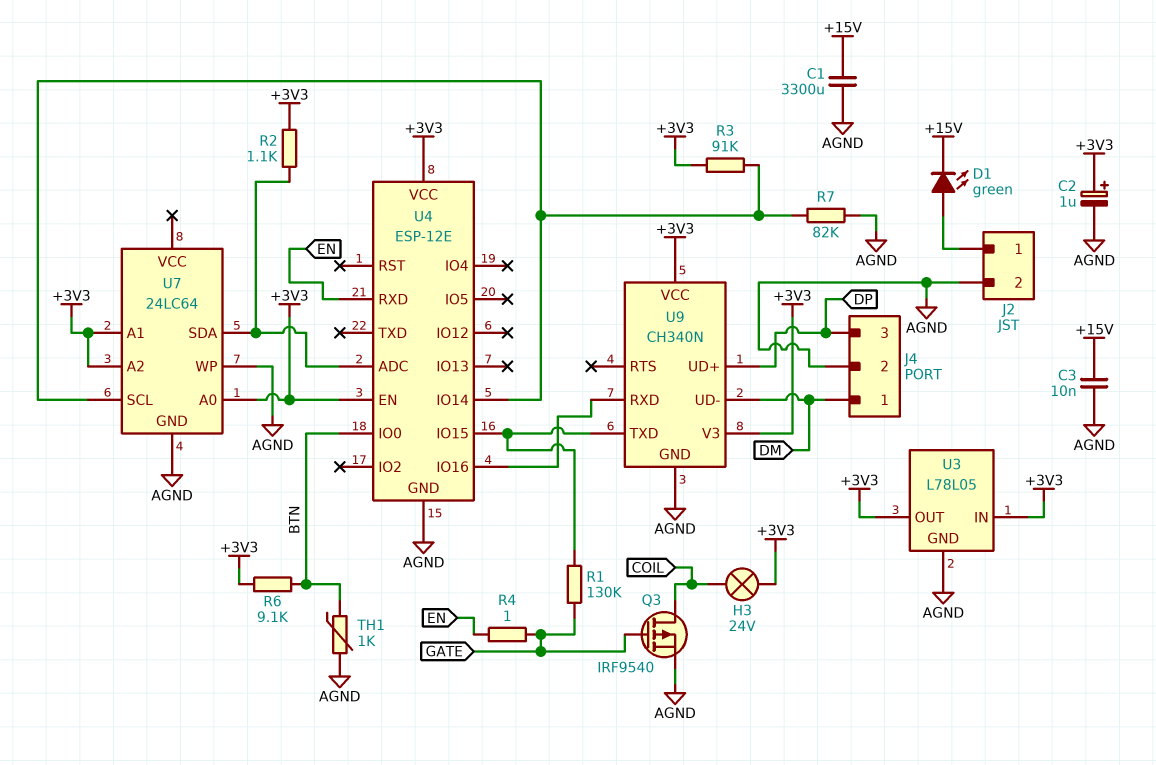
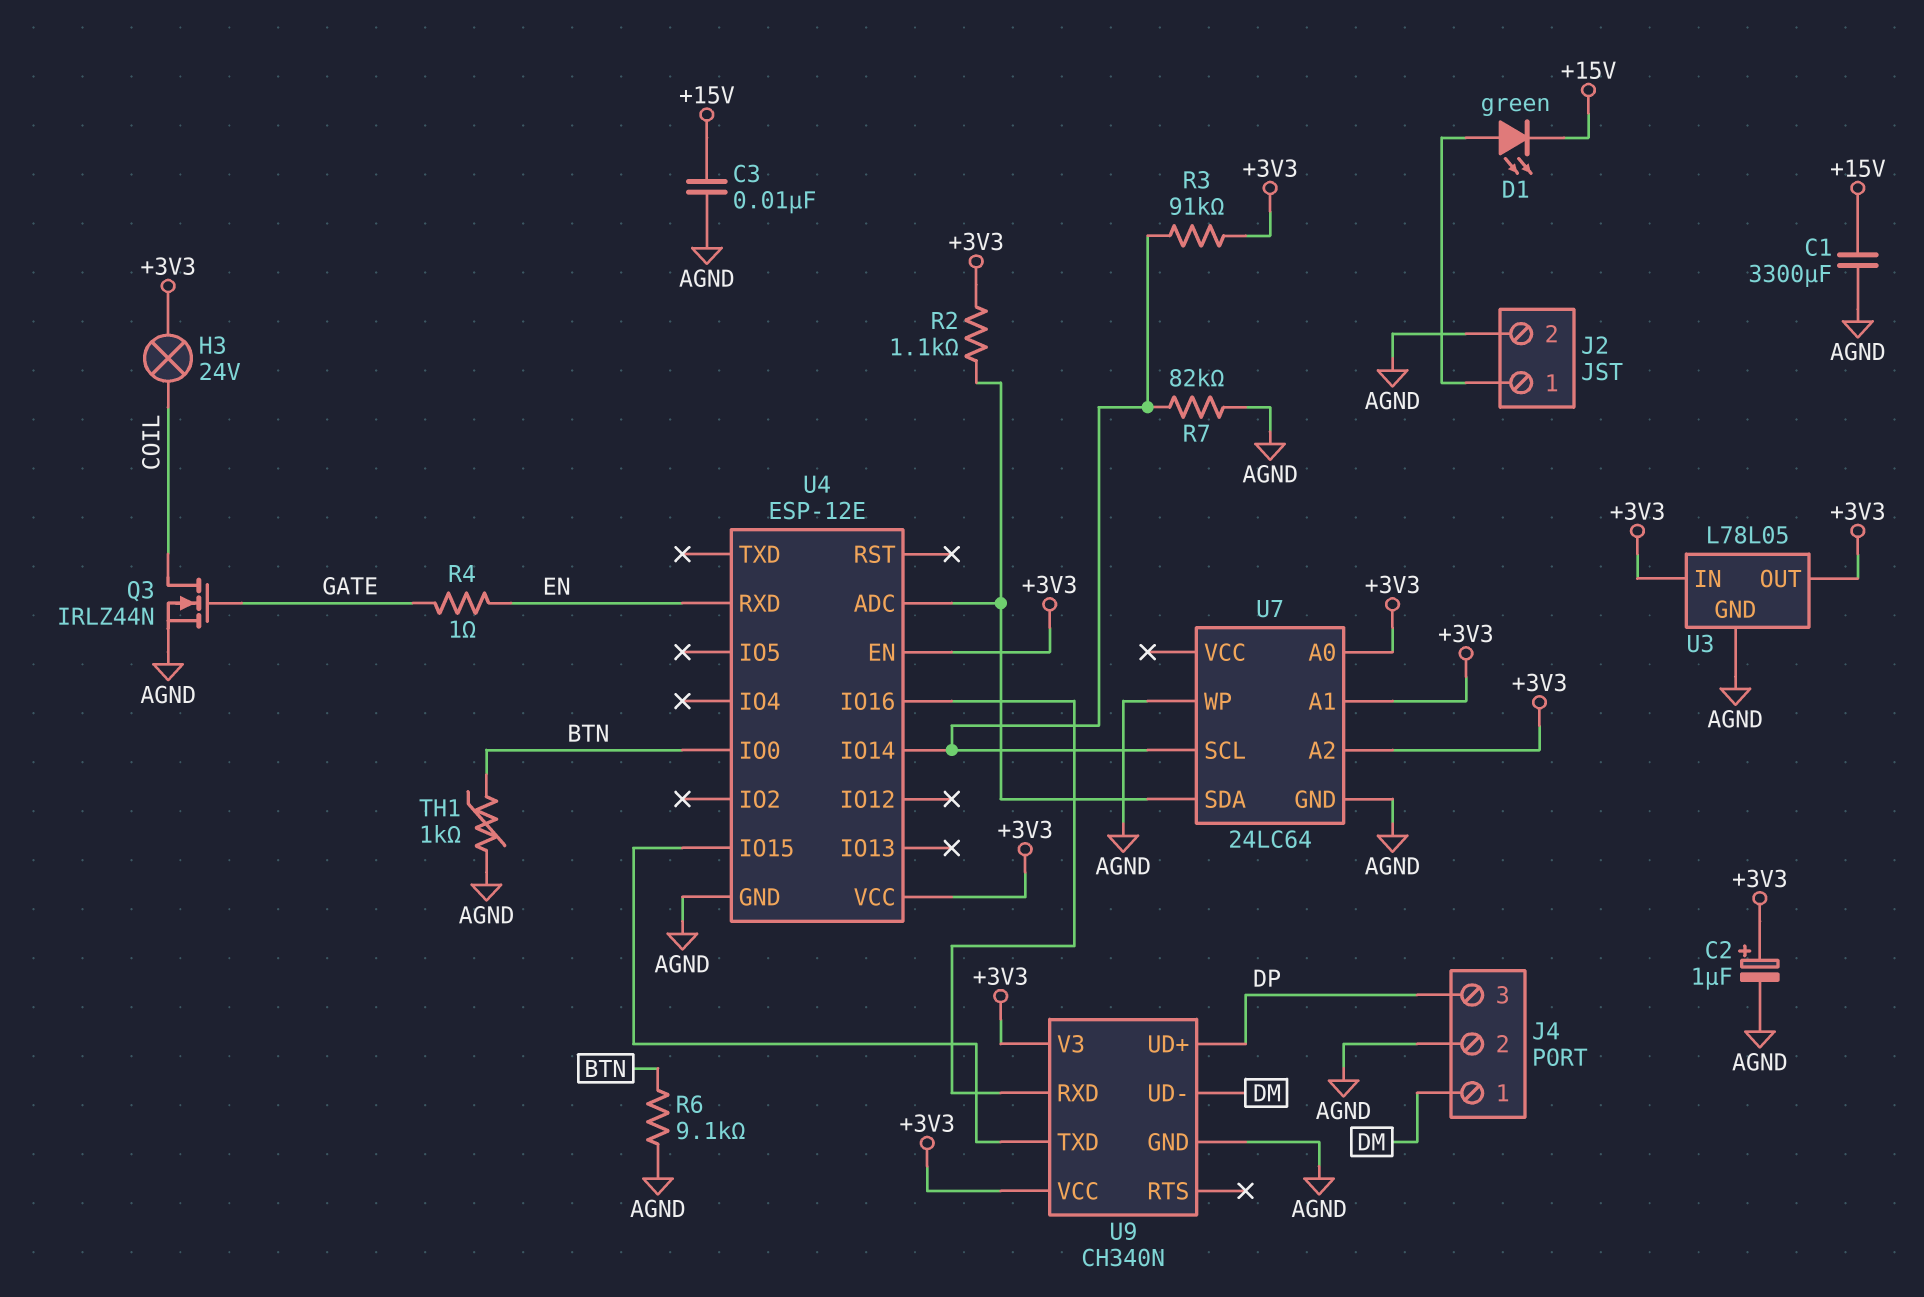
Q3: PMOS IRF9540 (G GATE, D COIL, S AGND) -> NMOS IRLZ44N (G GATE, D COIL, S AGND)
R1: 130k (GATE, U4/IO15) -> none
R6: 9.1k (+3V3, BTN) -> 9.1k (AGND, BTN)

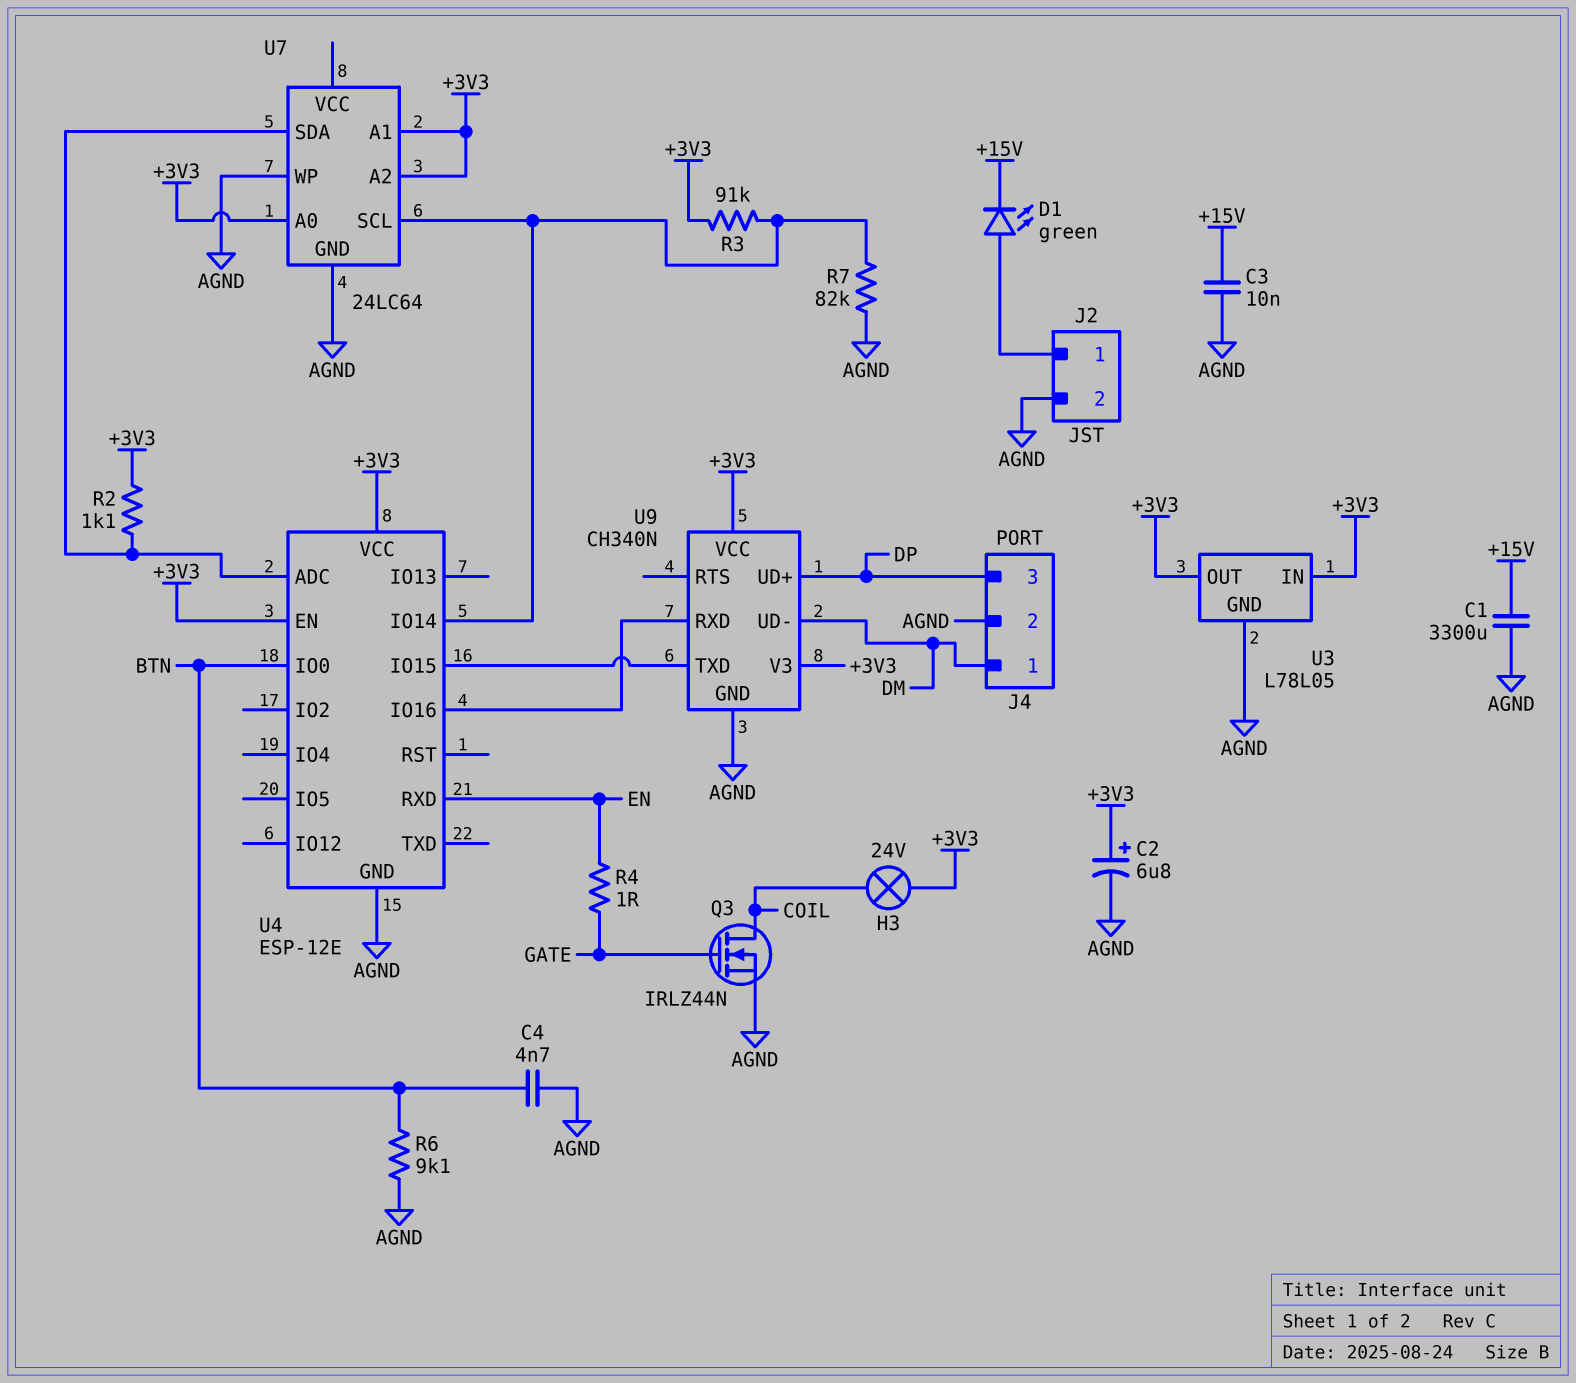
C2: 1uF (plus +3V3, minus AGND) -> 6.8uF (plus +3V3, minus AGND)
C4: none -> 4.7nF (AGND, BTN)
TH1: 1k (AGND, BTN) -> none

